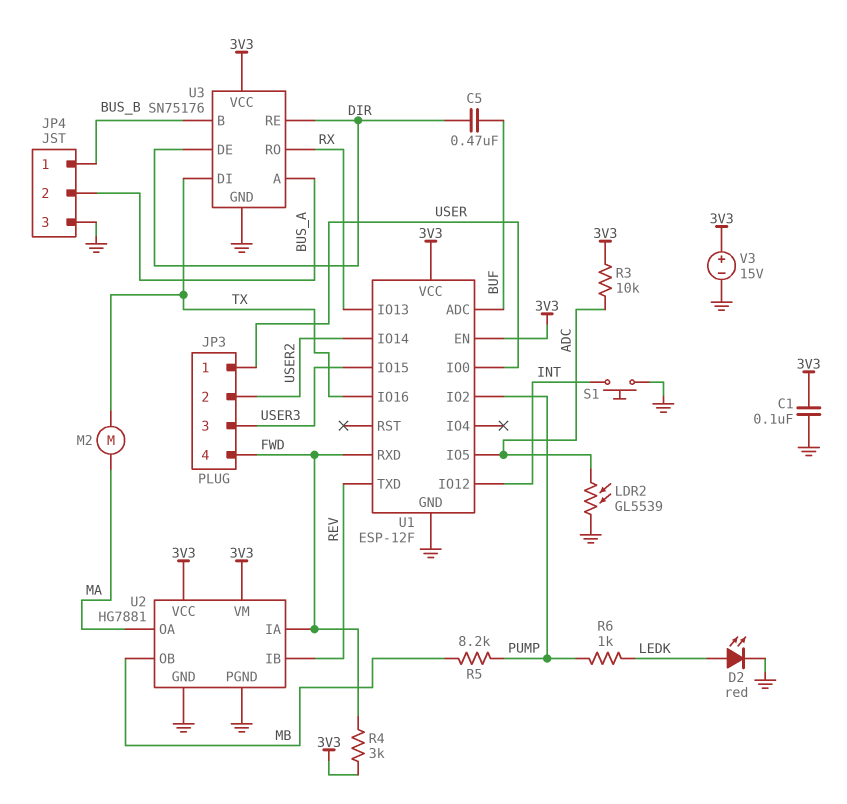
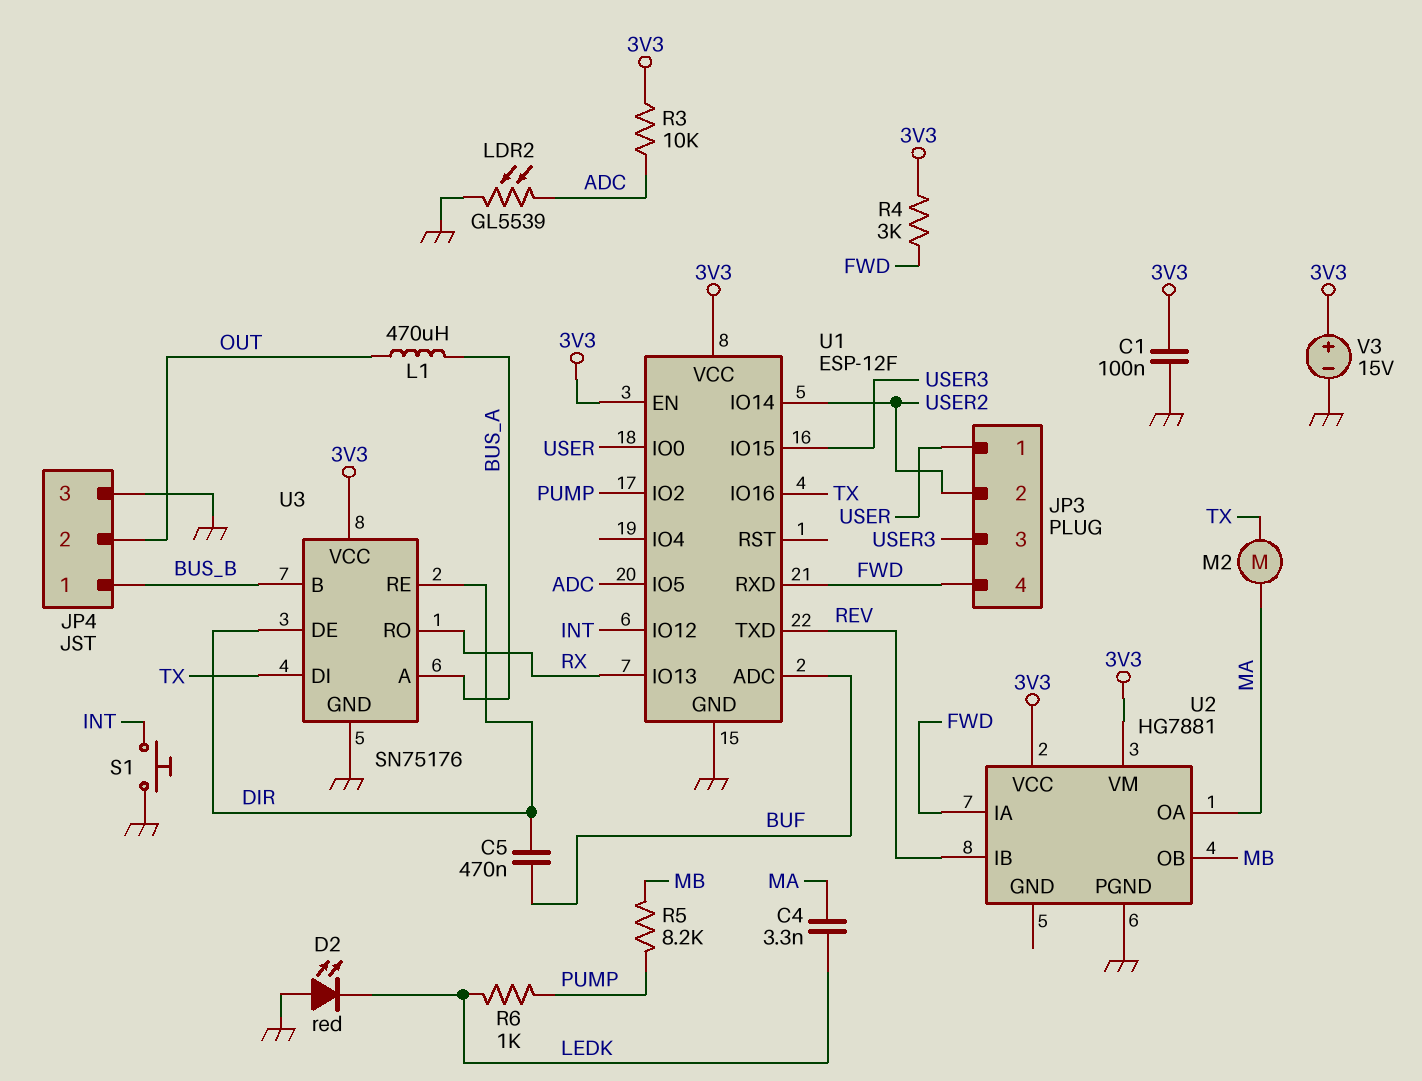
C4: none -> 3.3nF (LEDK, MA)
D2: LED red (A LEDK, K GND) -> LED red (A GND, K LEDK)
JP4 pin 2: BUS_A -> OUT
L1: none -> 470uH (BUS_A, OUT)
U2 pin GND: GND -> none

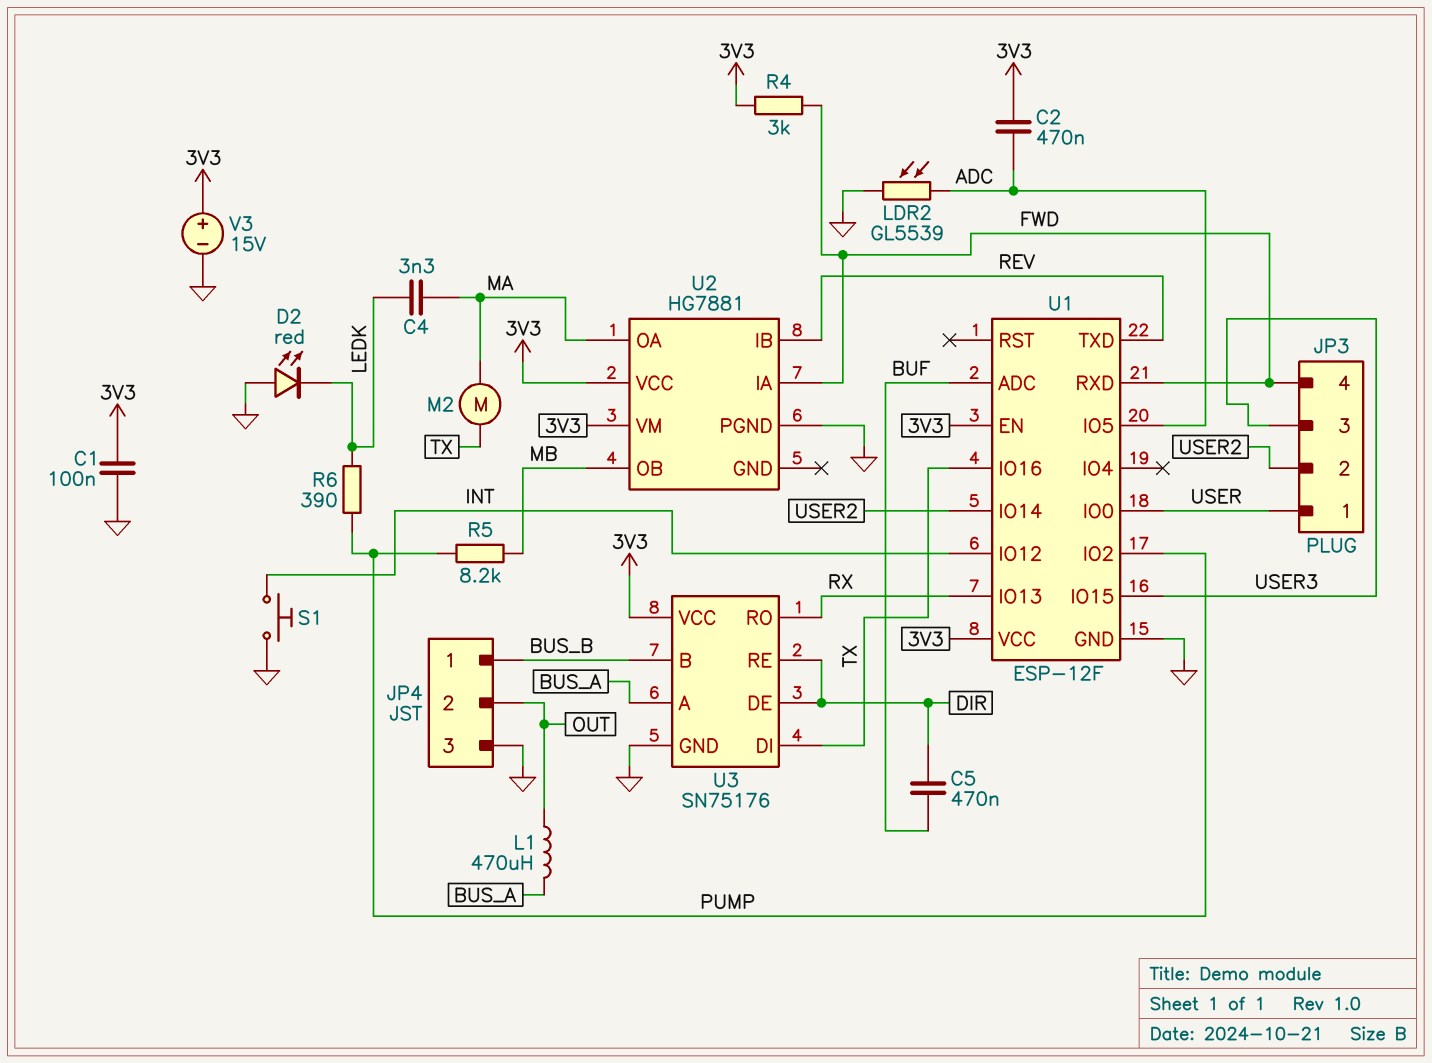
C2: none -> 470nF (3V3, ADC)
R3: 10k (3V3, ADC) -> none
R6: 1k (LEDK, PUMP) -> 390 (LEDK, PUMP)

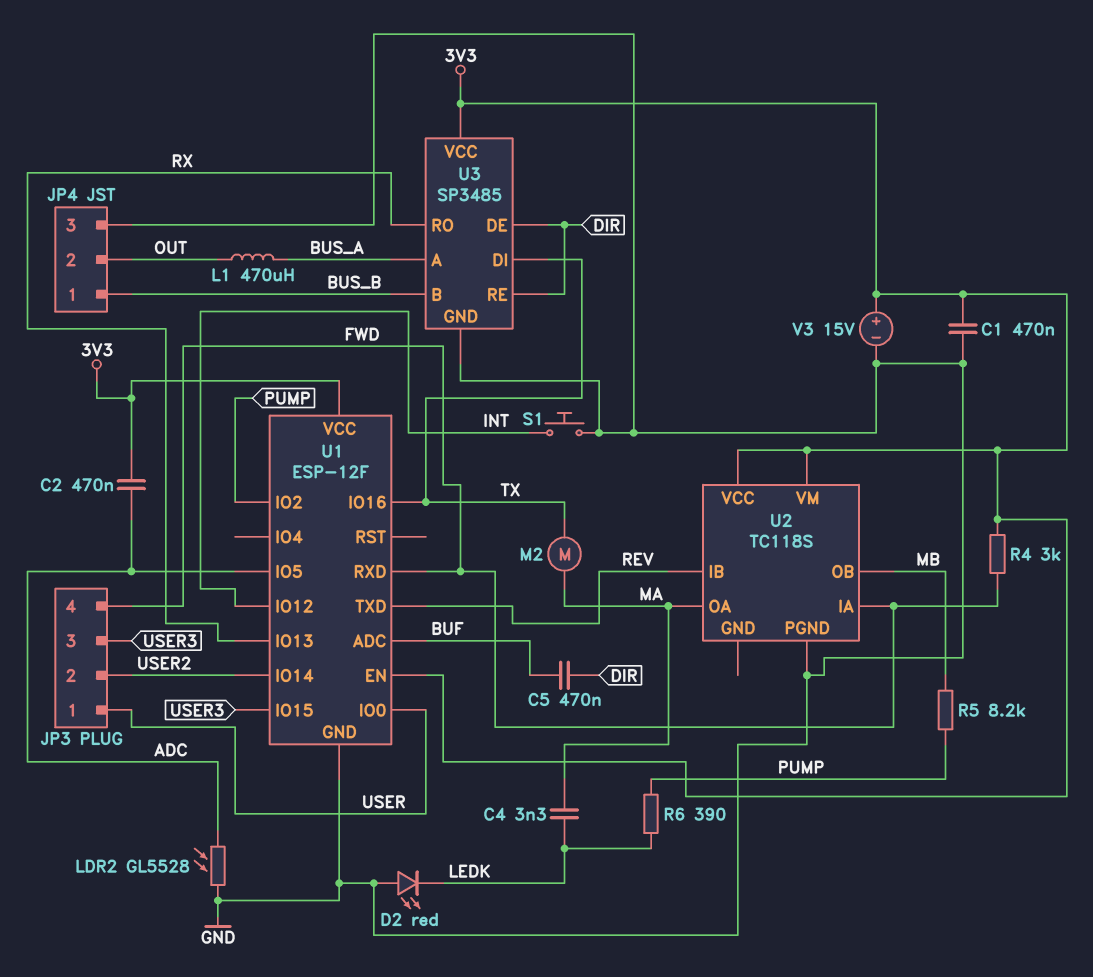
C1: 100nF (3V3, GND) -> 470nF (3V3, GND)
LDR2: GL5539 (ADC, GND) -> GL5528 (ADC, GND)
U2: HG7881 -> TC118S
U3: SN75176 -> SP3485

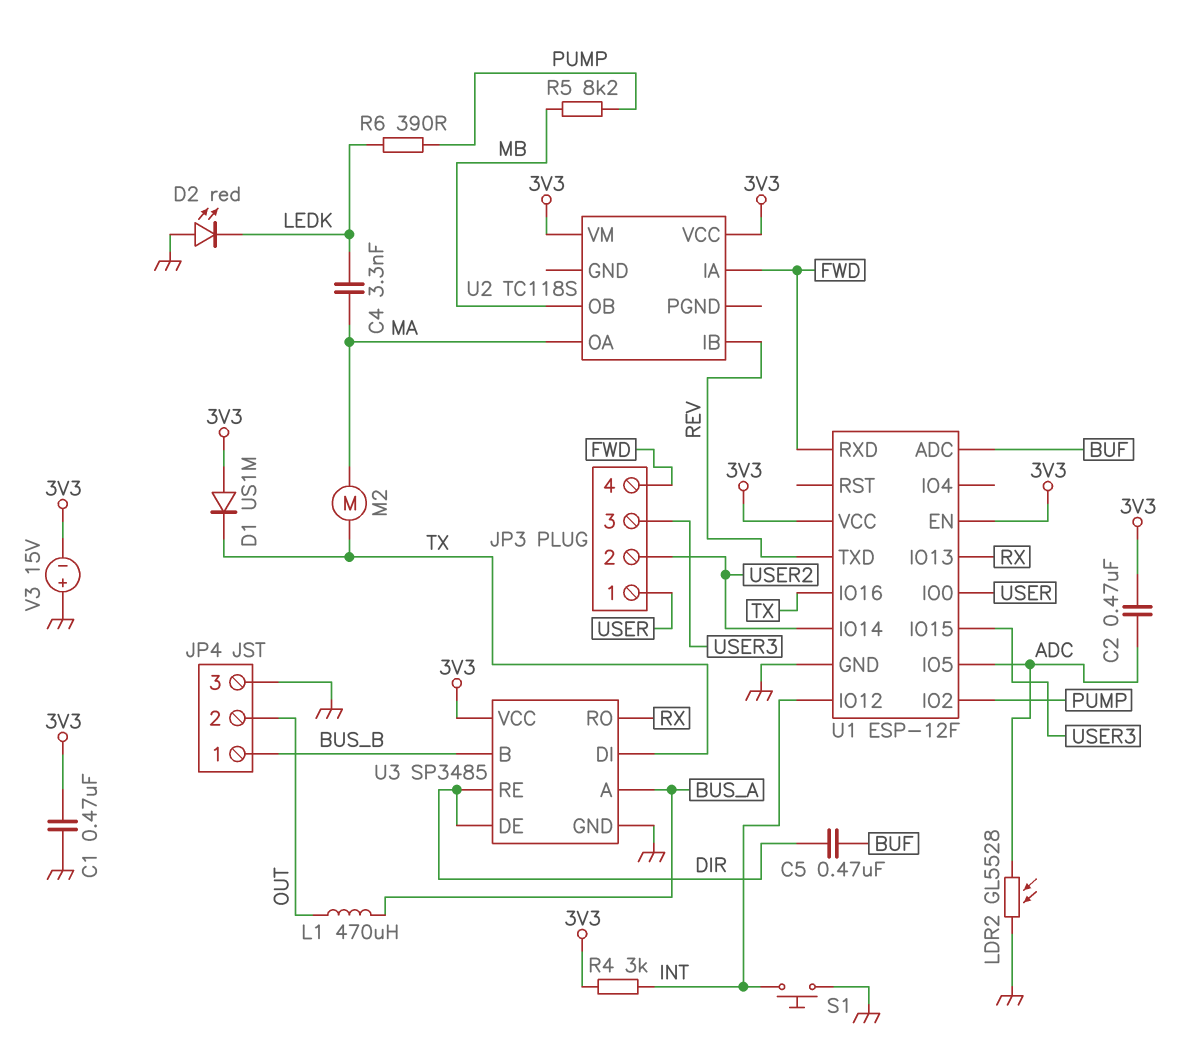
D1: none -> diode US1M (A 3V3, K TX)
R4: 3k (3V3, FWD) -> 3k (3V3, INT)
U2 pin PGND: GND -> none
V3: 15V (plus 3V3, minus GND) -> 15V (plus GND, minus 3V3)

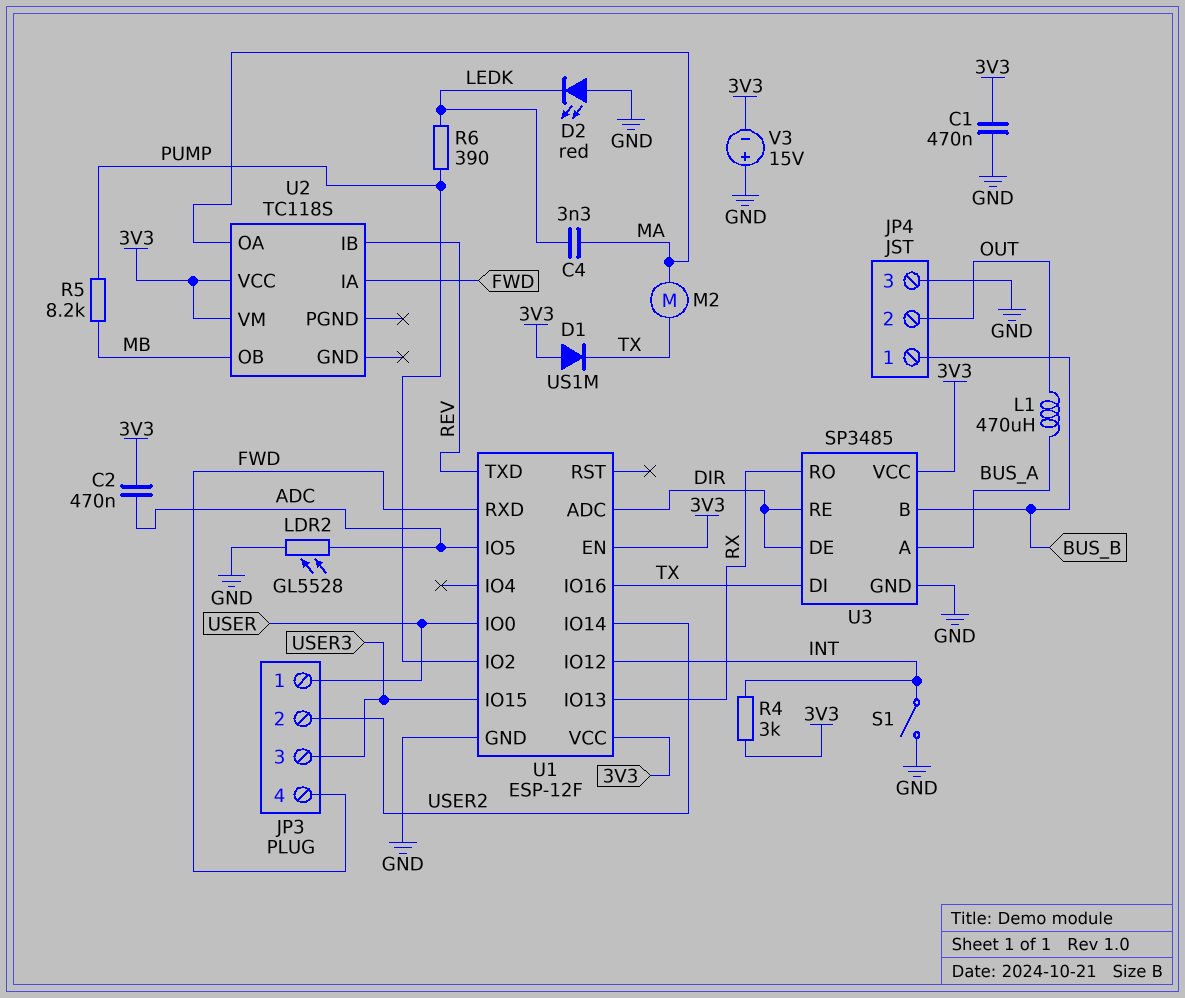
C5: 470nF (BUF, DIR) -> none
S1: button (GND, INT) -> switch (GND, INT)
U1 pin ADC: BUF -> DIR

